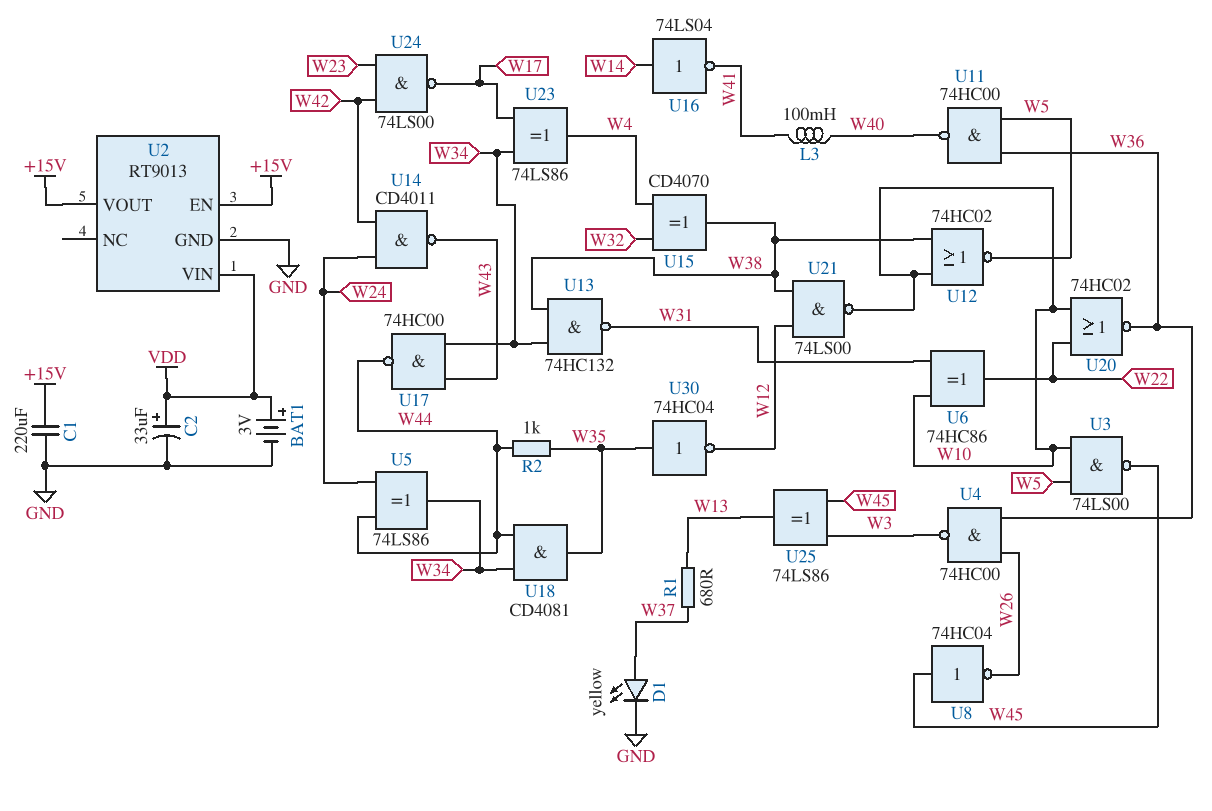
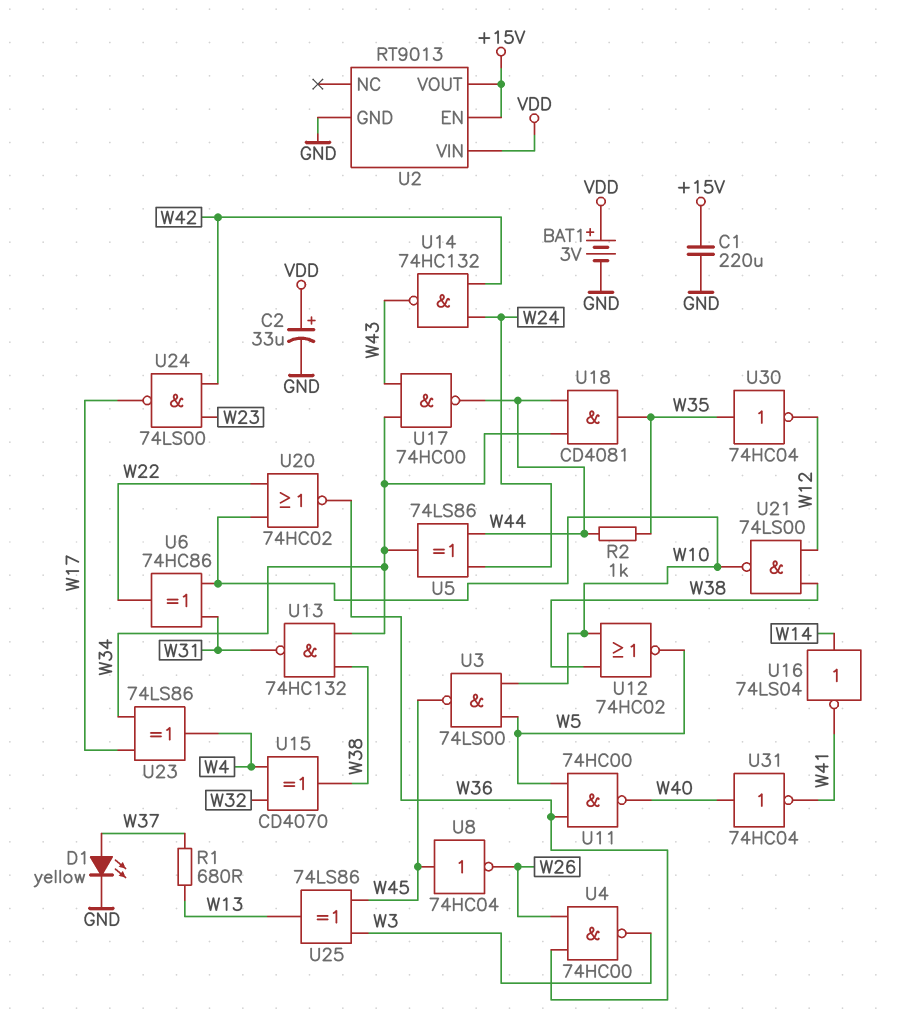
L3: 100mH (W40, W41) -> none
U14: NAND CD4011 (in W24, in W42, out W43) -> NAND 74HC132 (in W24, in W42, out W43)
U31: none -> NOT 74HC04 (in W40, out W41)

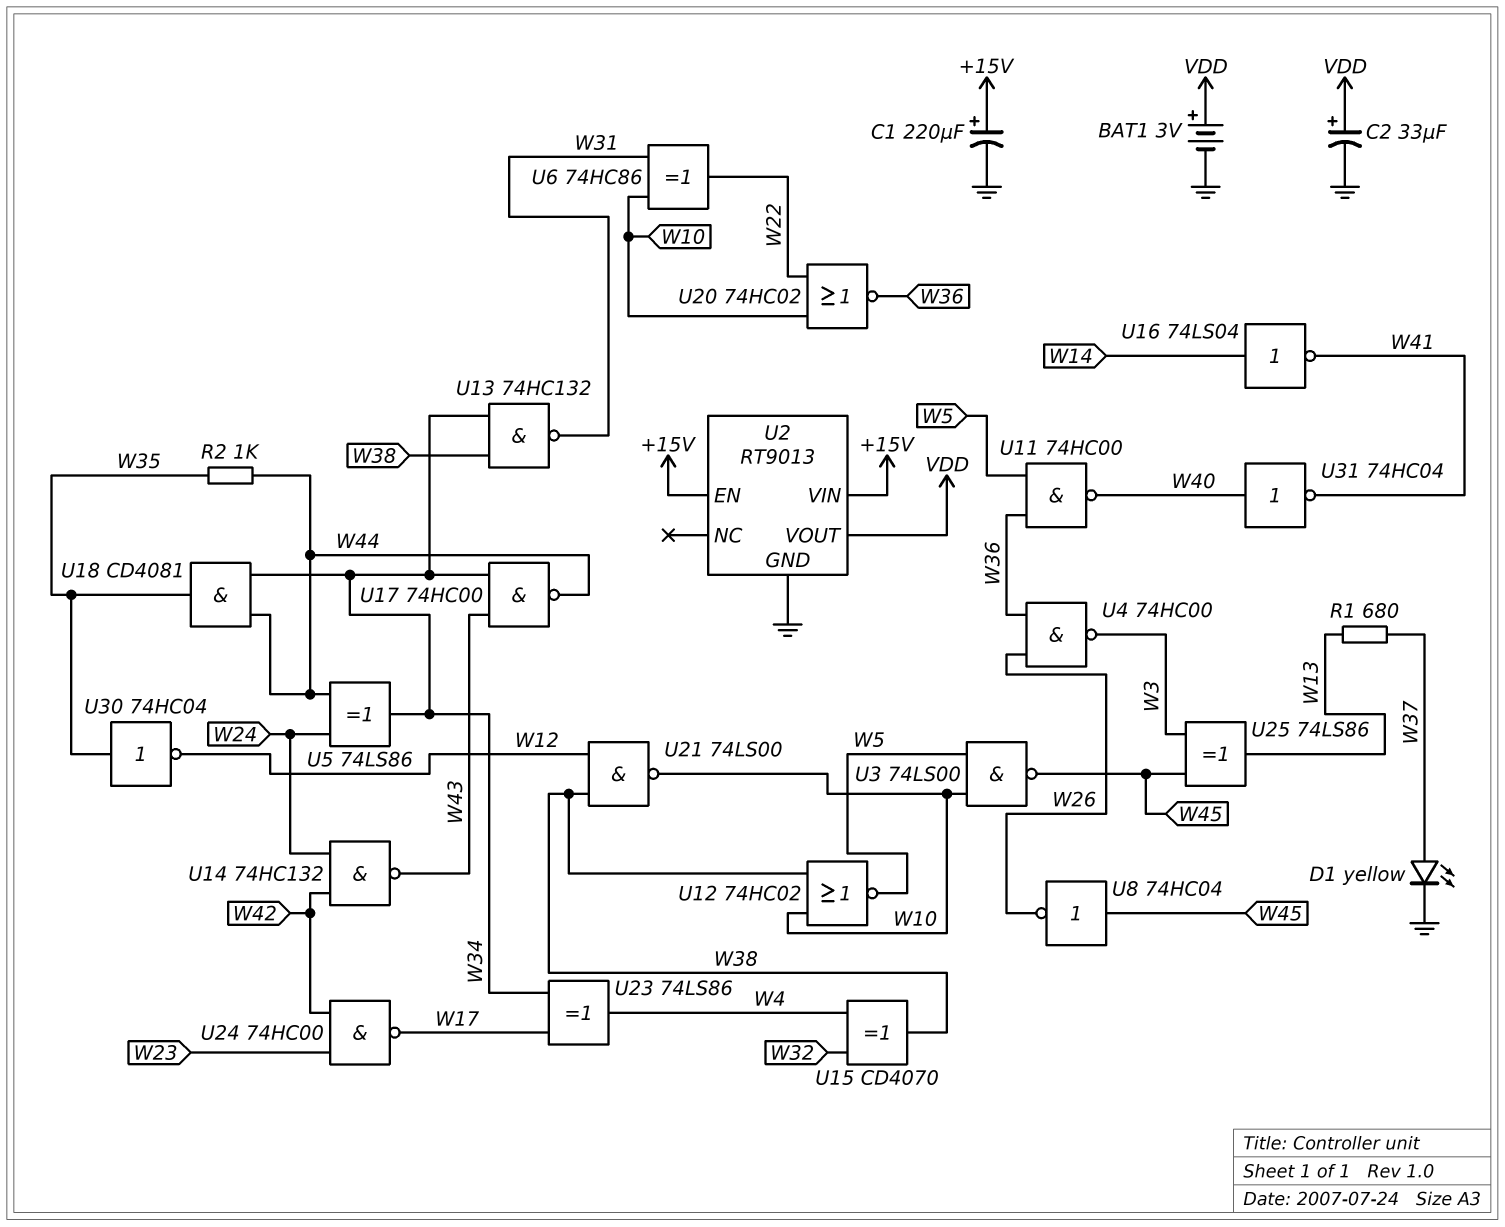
C1: 220uF (+15V, GND) -> 220uF (plus +15V, minus GND)
U2 pin VIN: VDD -> +15V
U2 pin VOUT: +15V -> VDD
U24: NAND 74LS00 (in W23, in W42, out W17) -> NAND 74HC00 (in W23, in W42, out W17)

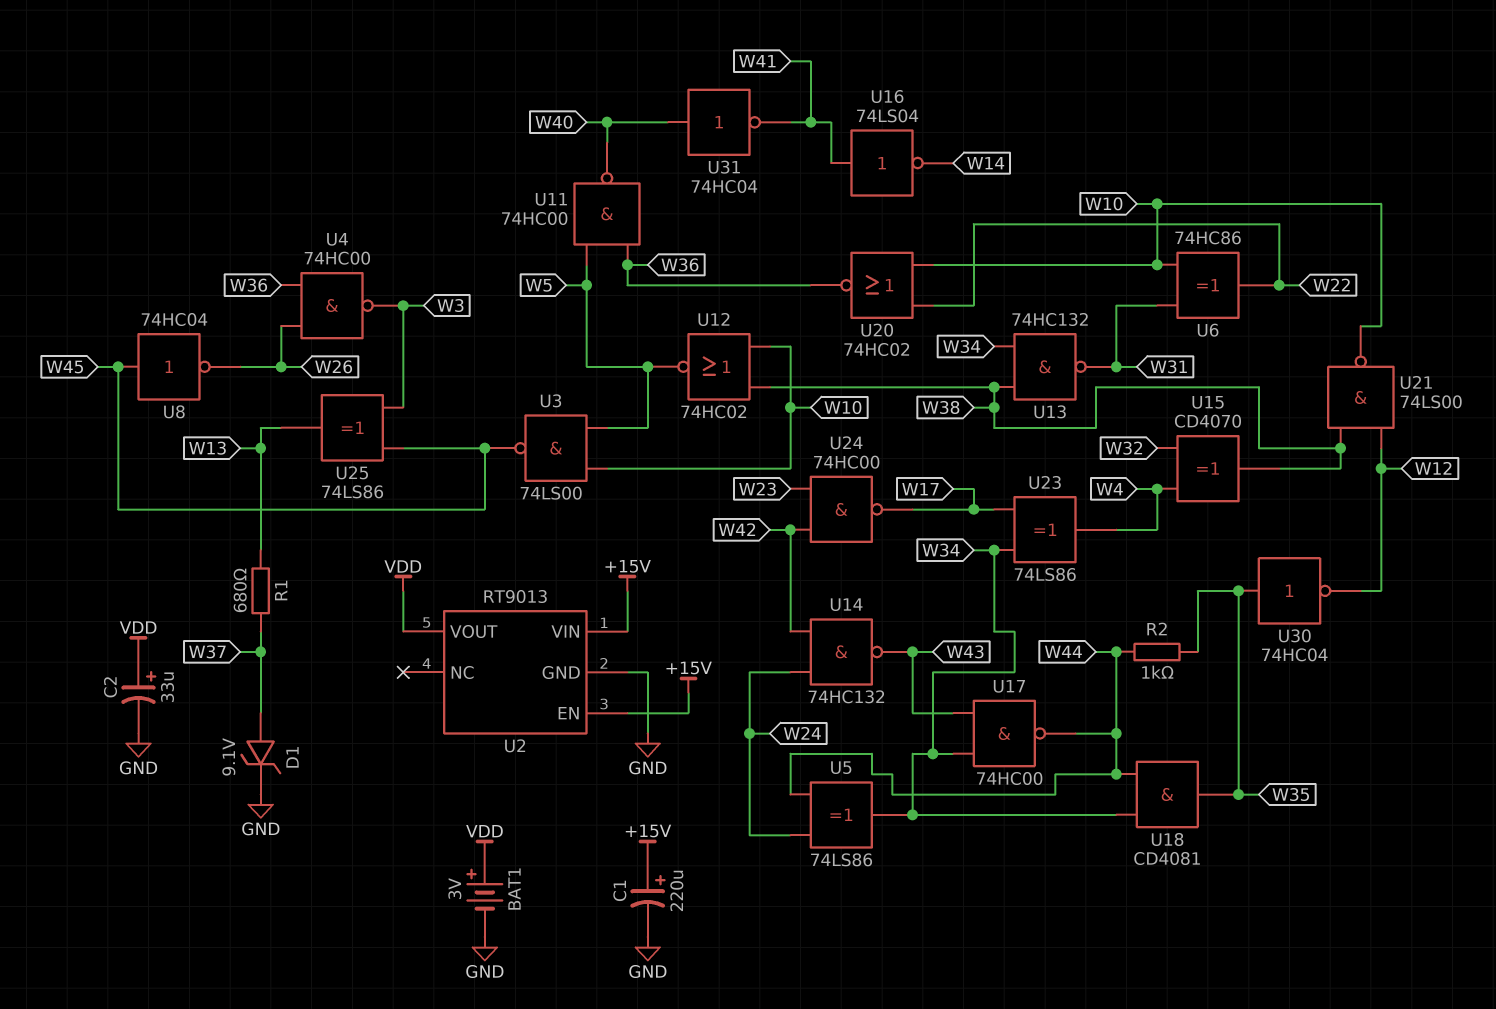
D1: LED yellow (A W37, K GND) -> zener 9.1V (A W37, K GND)
U16: NOT 74LS04 (in W14, out W41) -> NOT 74LS04 (in W41, out W14)

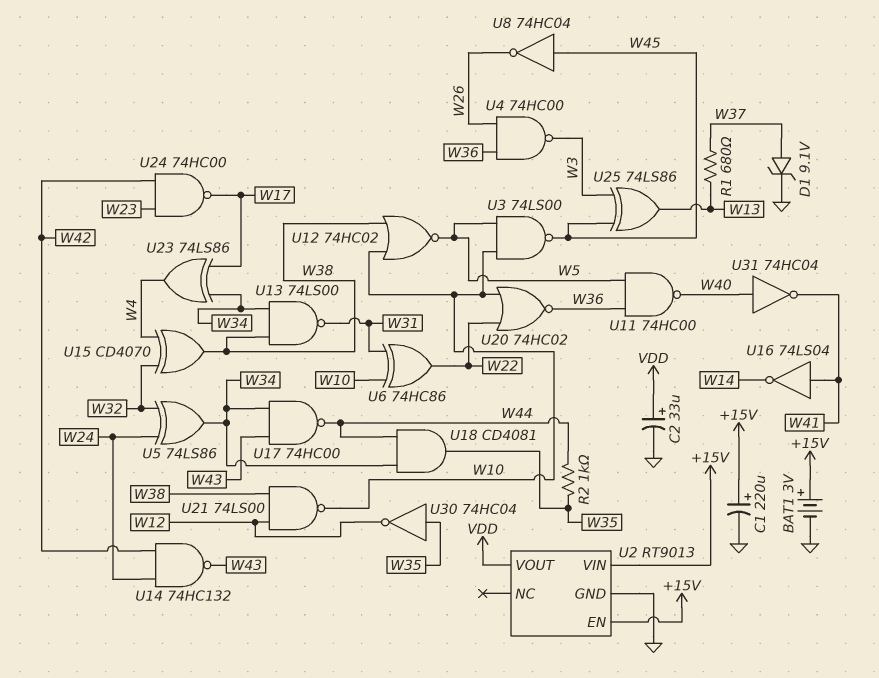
BAT1: 3V (plus VDD, minus GND) -> 3V (plus +15V, minus GND)
U5: XOR 74LS86 (in W24, in W44, out W34) -> XOR 74LS86 (in W24, in W32, out W34)
U13: NAND 74HC132 (in W34, in W38, out W31) -> NAND 74LS00 (in W34, in W38, out W31)

